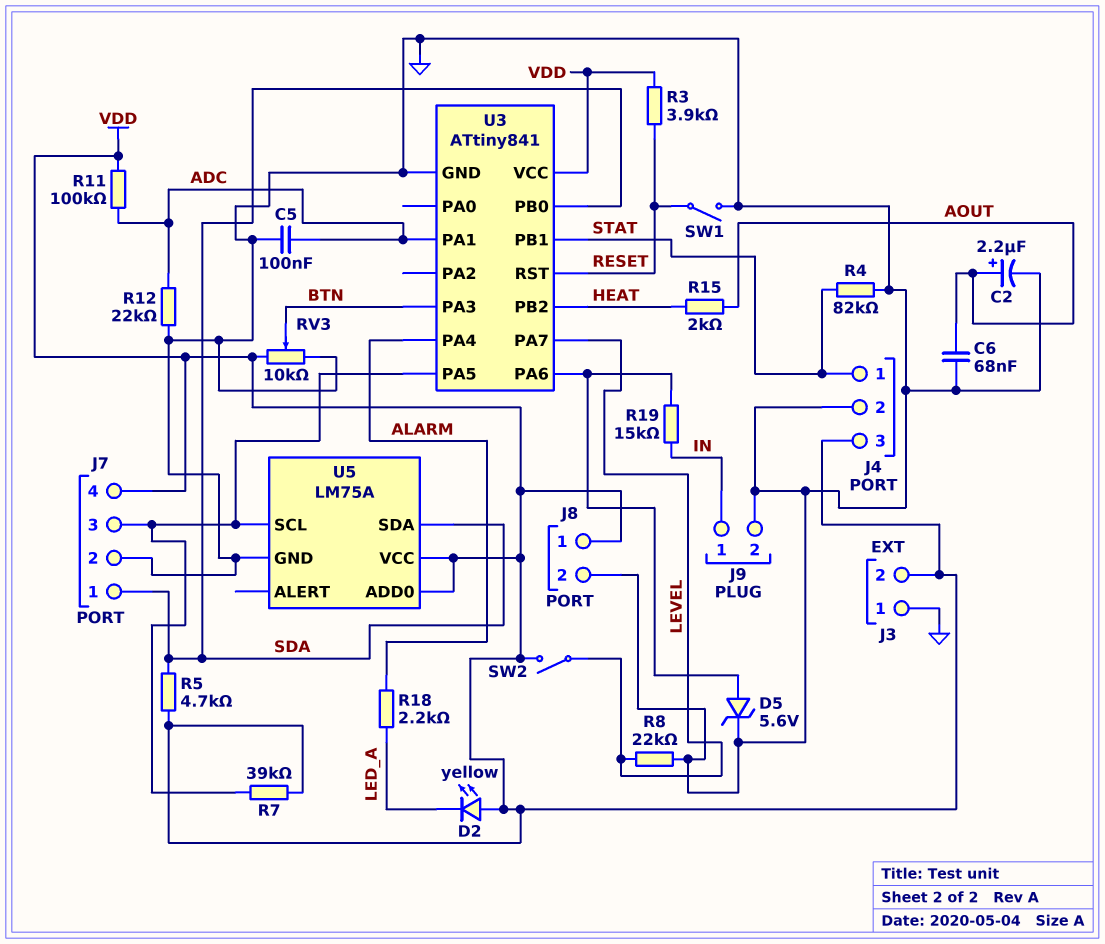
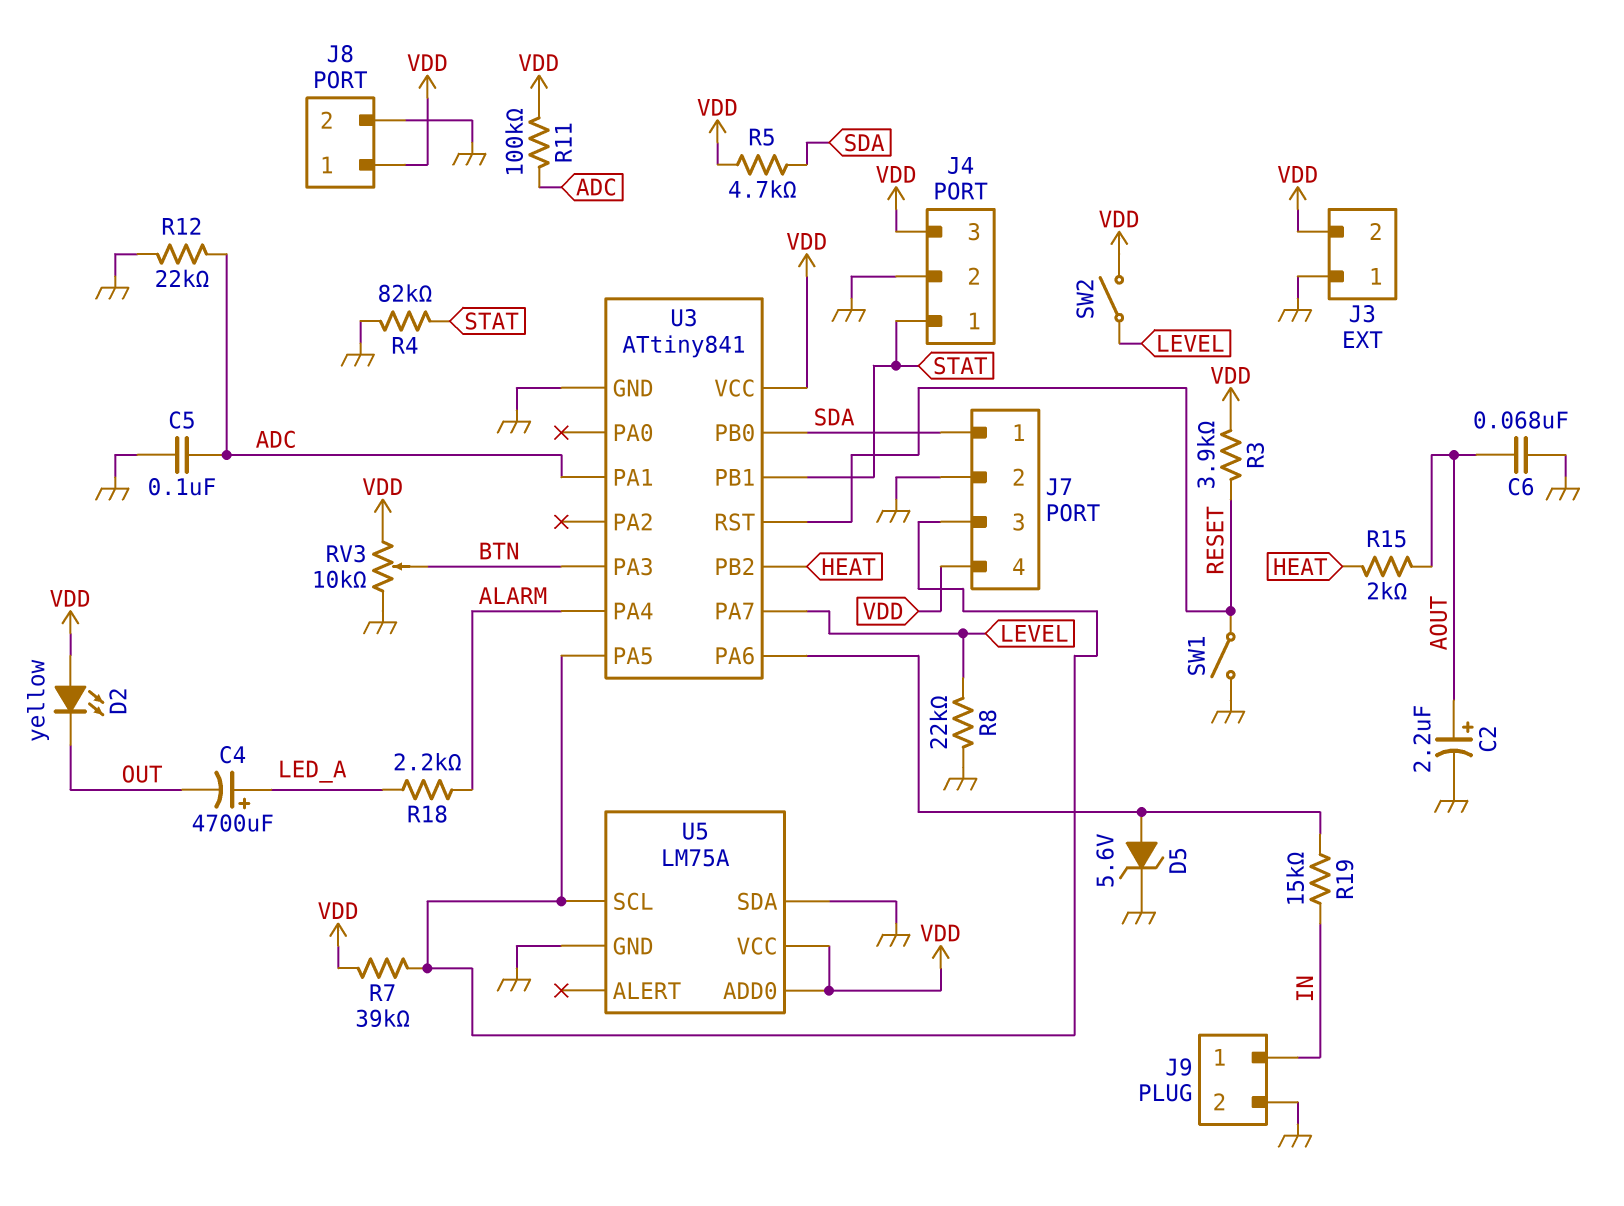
C4: none -> 4700uF (plus LED_A, minus OUT)
D2: LED yellow (A VDD, K LED_A) -> LED yellow (A VDD, K OUT)
U5 pin SDA: SDA -> GND

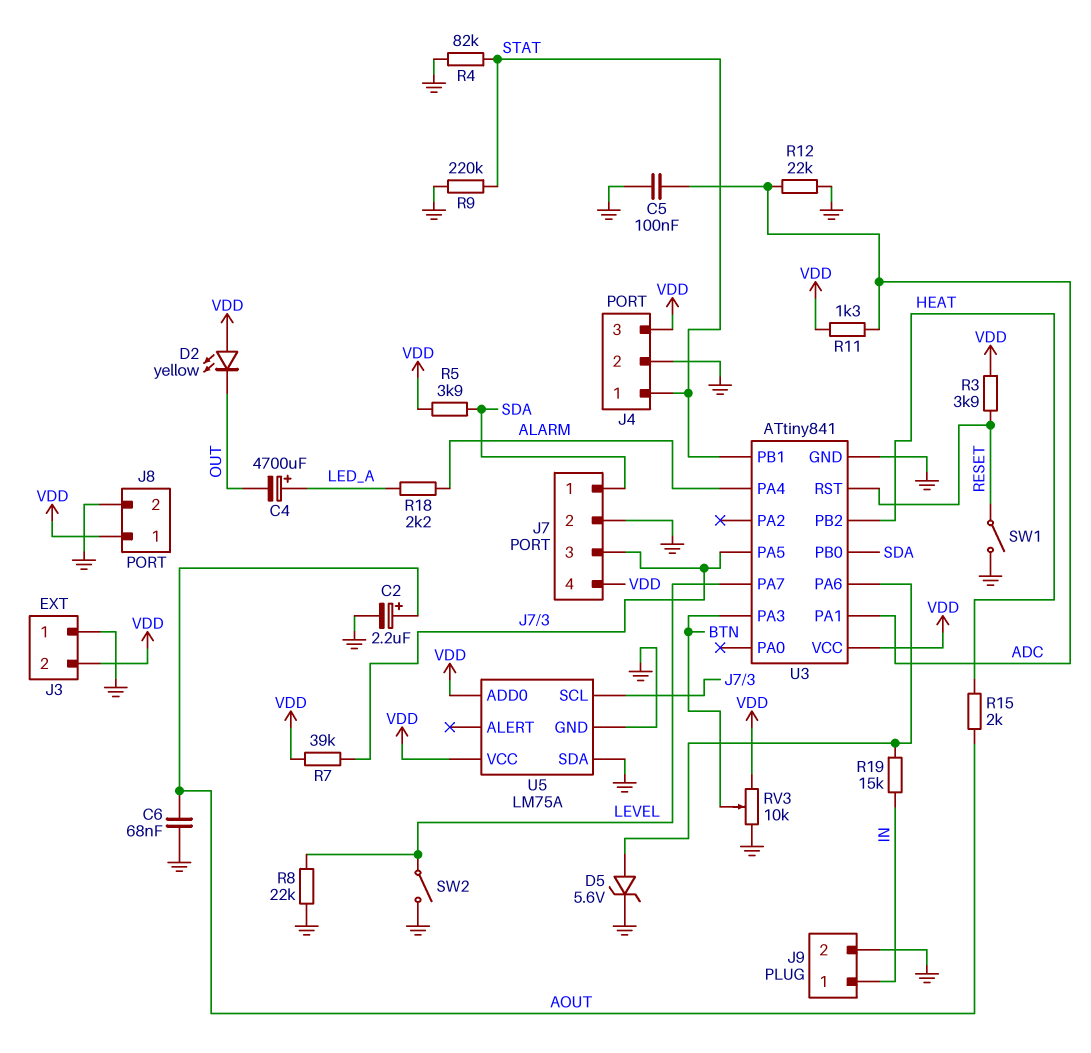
R5: 4.7k (SDA, VDD) -> 3.9k (SDA, VDD)
R9: none -> 220k (GND, STAT)
R11: 100k (ADC, VDD) -> 1.3k (ADC, VDD)
SW2: switch (LEVEL, VDD) -> switch (GND, LEVEL)

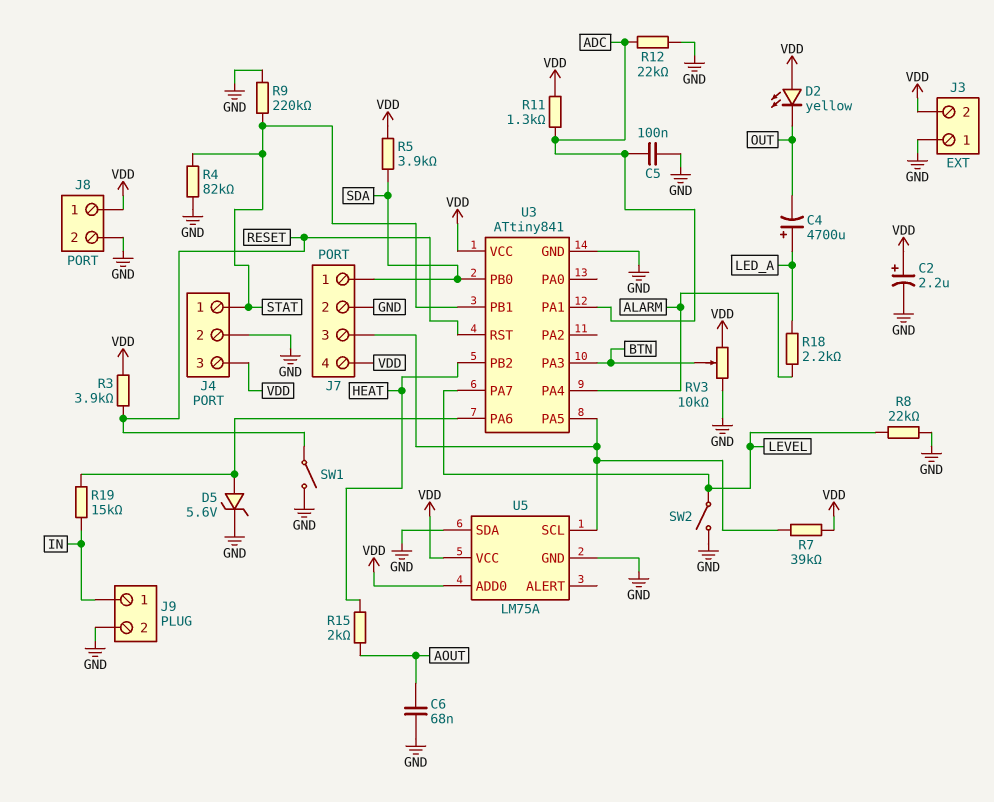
C2: 2.2uF (plus AOUT, minus GND) -> 2.2uF (plus VDD, minus GND)

